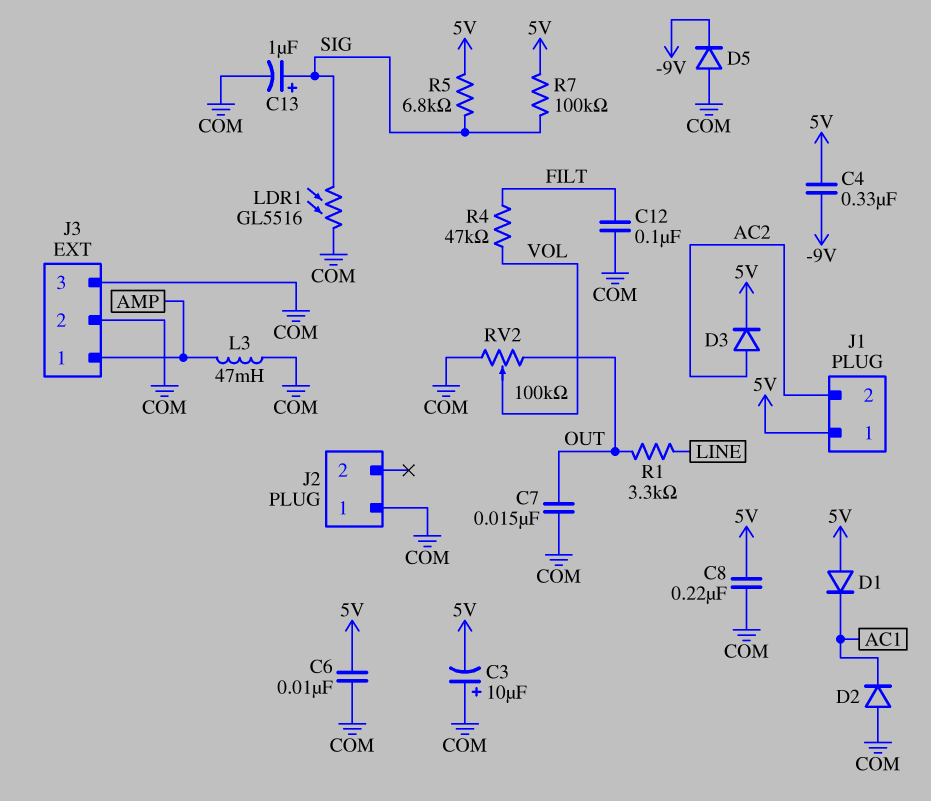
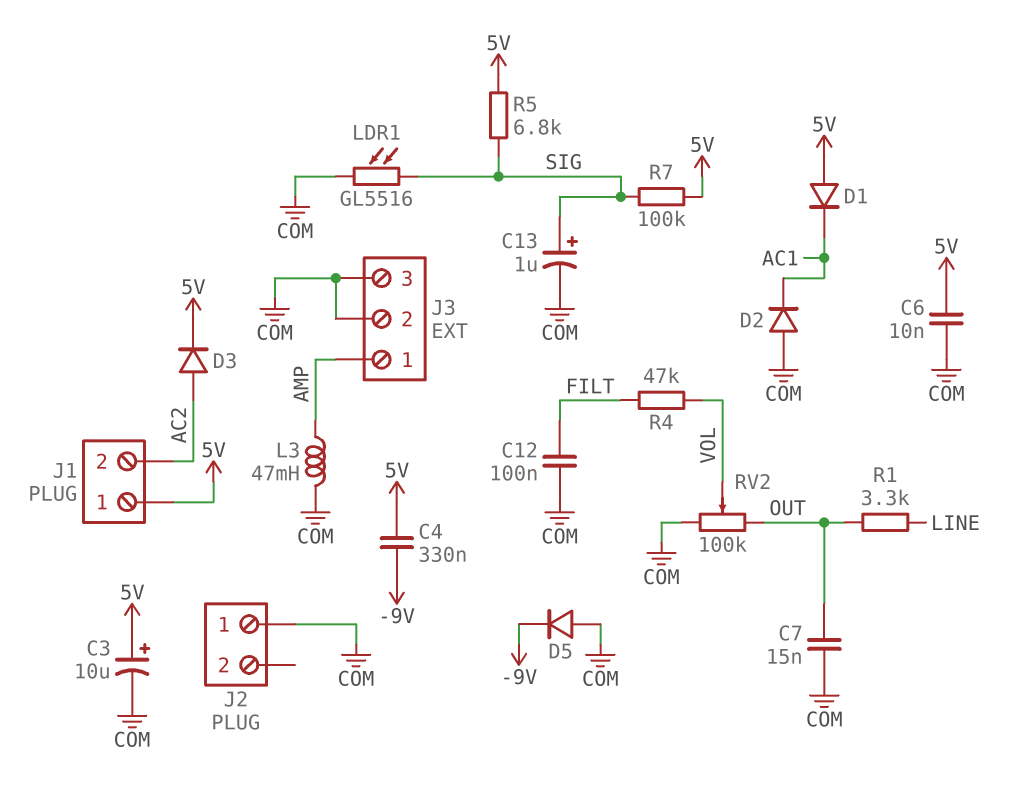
C3: 10uF (plus COM, minus 5V) -> 10uF (plus 5V, minus COM)
C8: 220nF (5V, COM) -> none

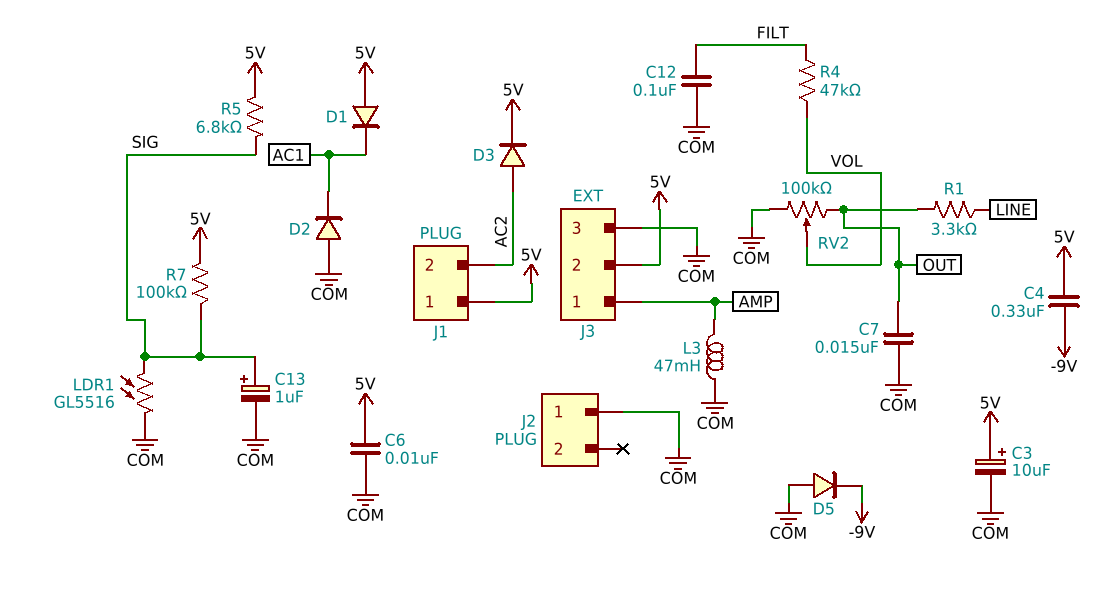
J3 pin 2: COM -> 5V

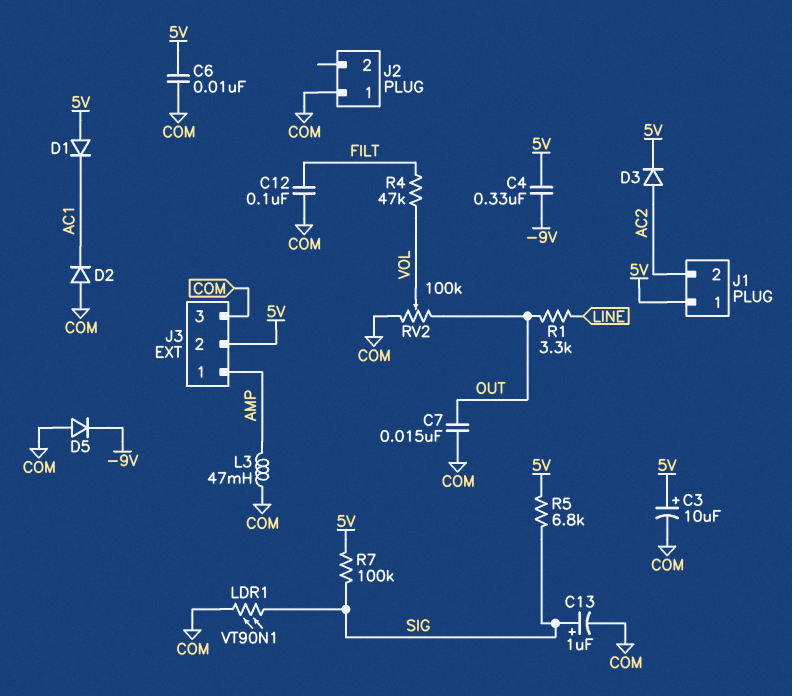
LDR1: GL5516 (COM, SIG) -> VT90N1 (COM, SIG)

